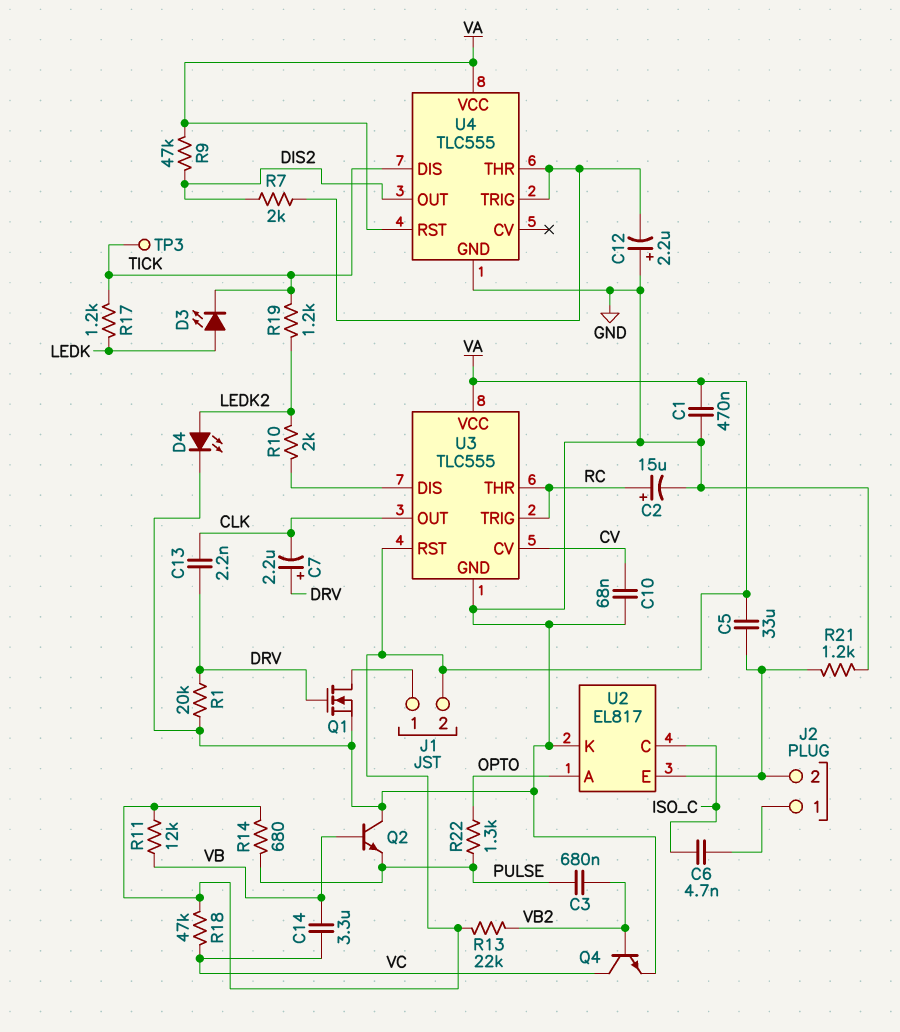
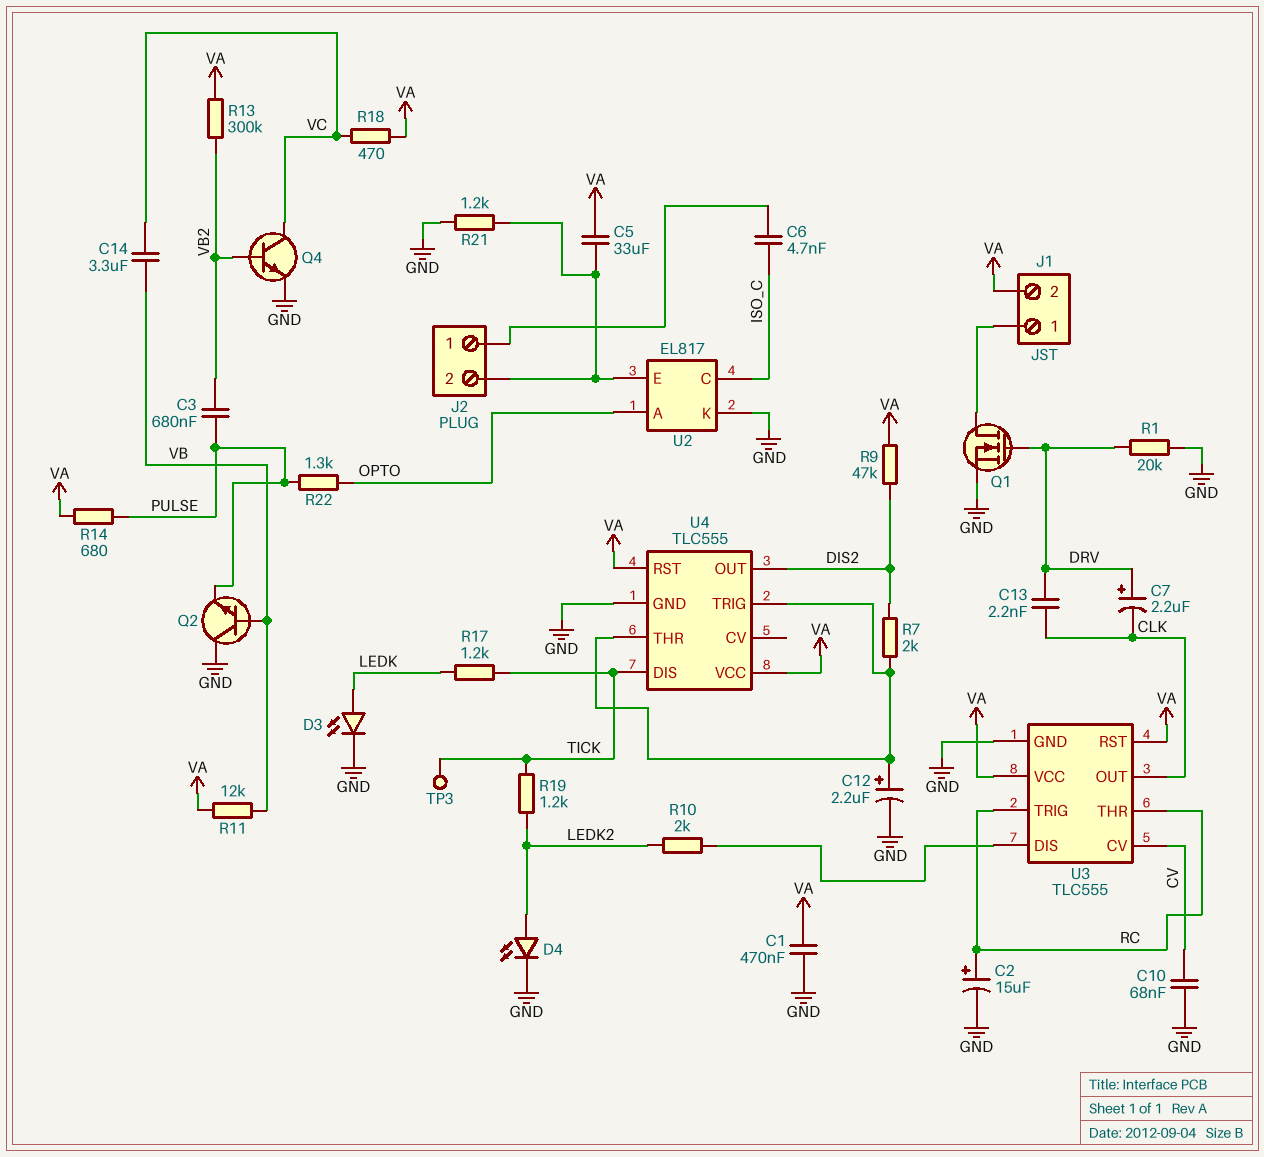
C12: 2.2uF (plus GND, minus U4/THR) -> 2.2uF (plus U4/THR, minus GND)
D3: LED (A LEDK, K TICK) -> LED (A LEDK, K GND)
R13: 22k (VA, VB2) -> 300k (VA, VB2)
R18: 47k (VA, VC) -> 470 (VA, VC)

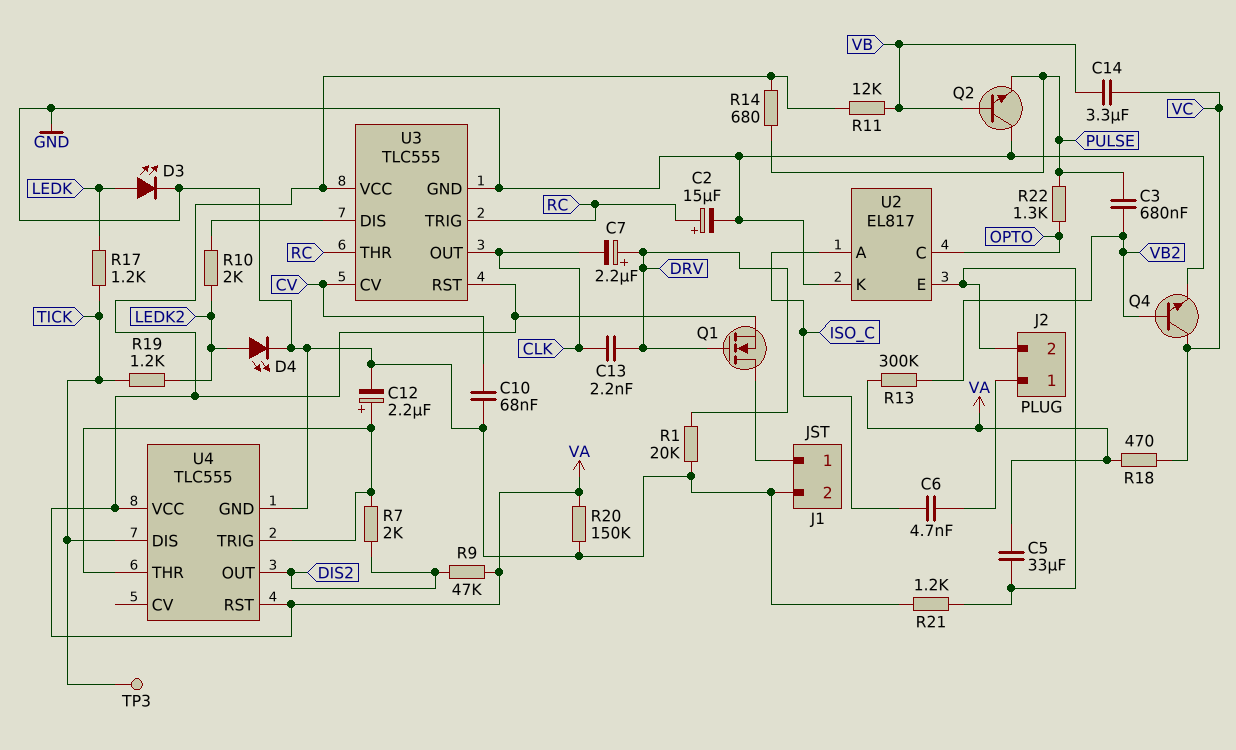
C1: 470nF (GND, VA) -> none
J1 pin 2: VA -> GND
Q1: NMOS (G DRV, D J1/1, S GND) -> NMOS (G DRV, D J1/1, S VA)
R20: none -> 150k (GND, VA)
U2 pin A: OPTO -> ISO_C
U2 pin C: ISO_C -> OPTO

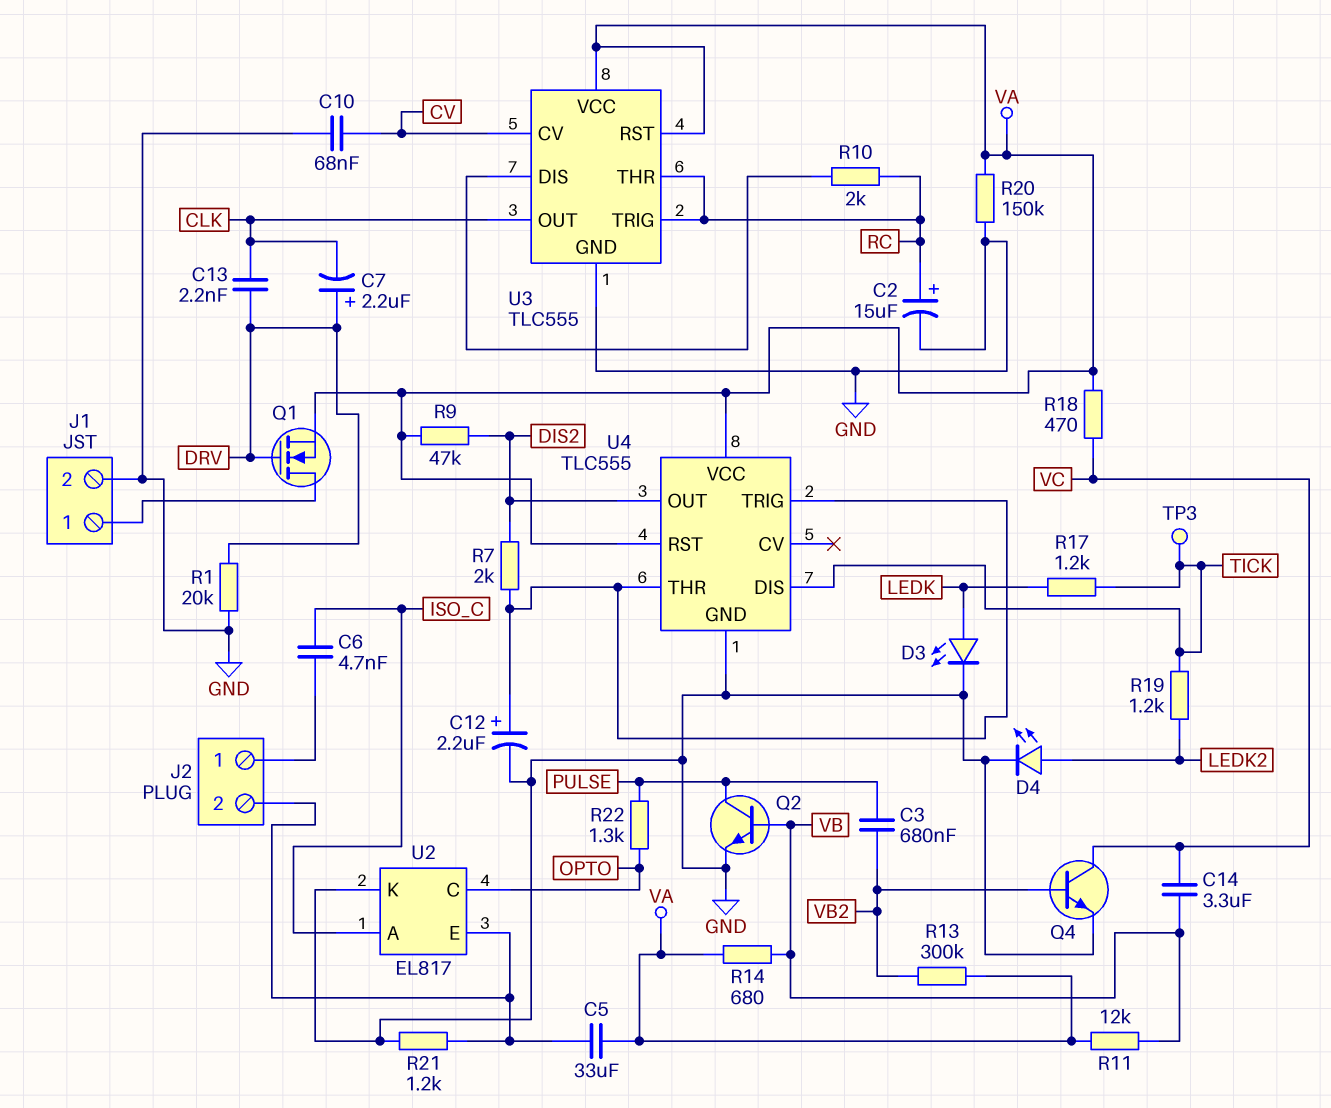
Q2: NPN (B VB, C GND, E PULSE) -> NPN (B VB, C PULSE, E GND)
R10: 2k (LEDK2, U3/DIS) -> 2k (RC, U3/DIS)
R14: 680 (PULSE, VA) -> 680 (VA, VB)

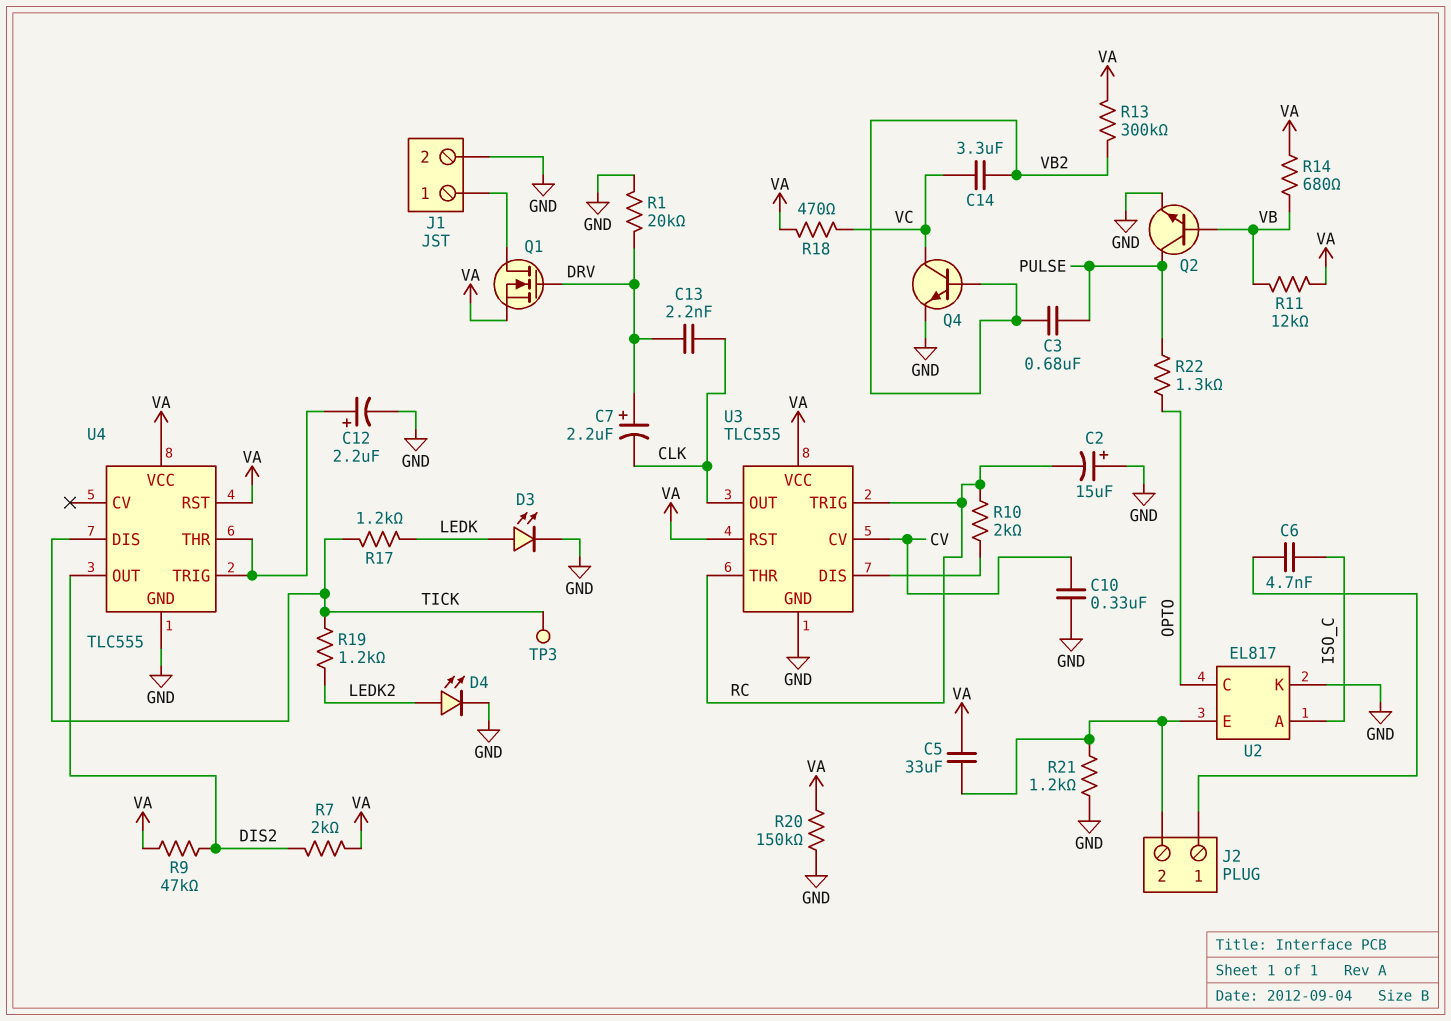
C2: 15uF (plus RC, minus GND) -> 15uF (plus GND, minus RC)
C10: 68nF (CV, GND) -> 330nF (CV, GND)
C14: 3.3uF (VB, VC) -> 3.3uF (VB2, VC)
R7: 2k (DIS2, U4/THR) -> 2k (DIS2, VA)

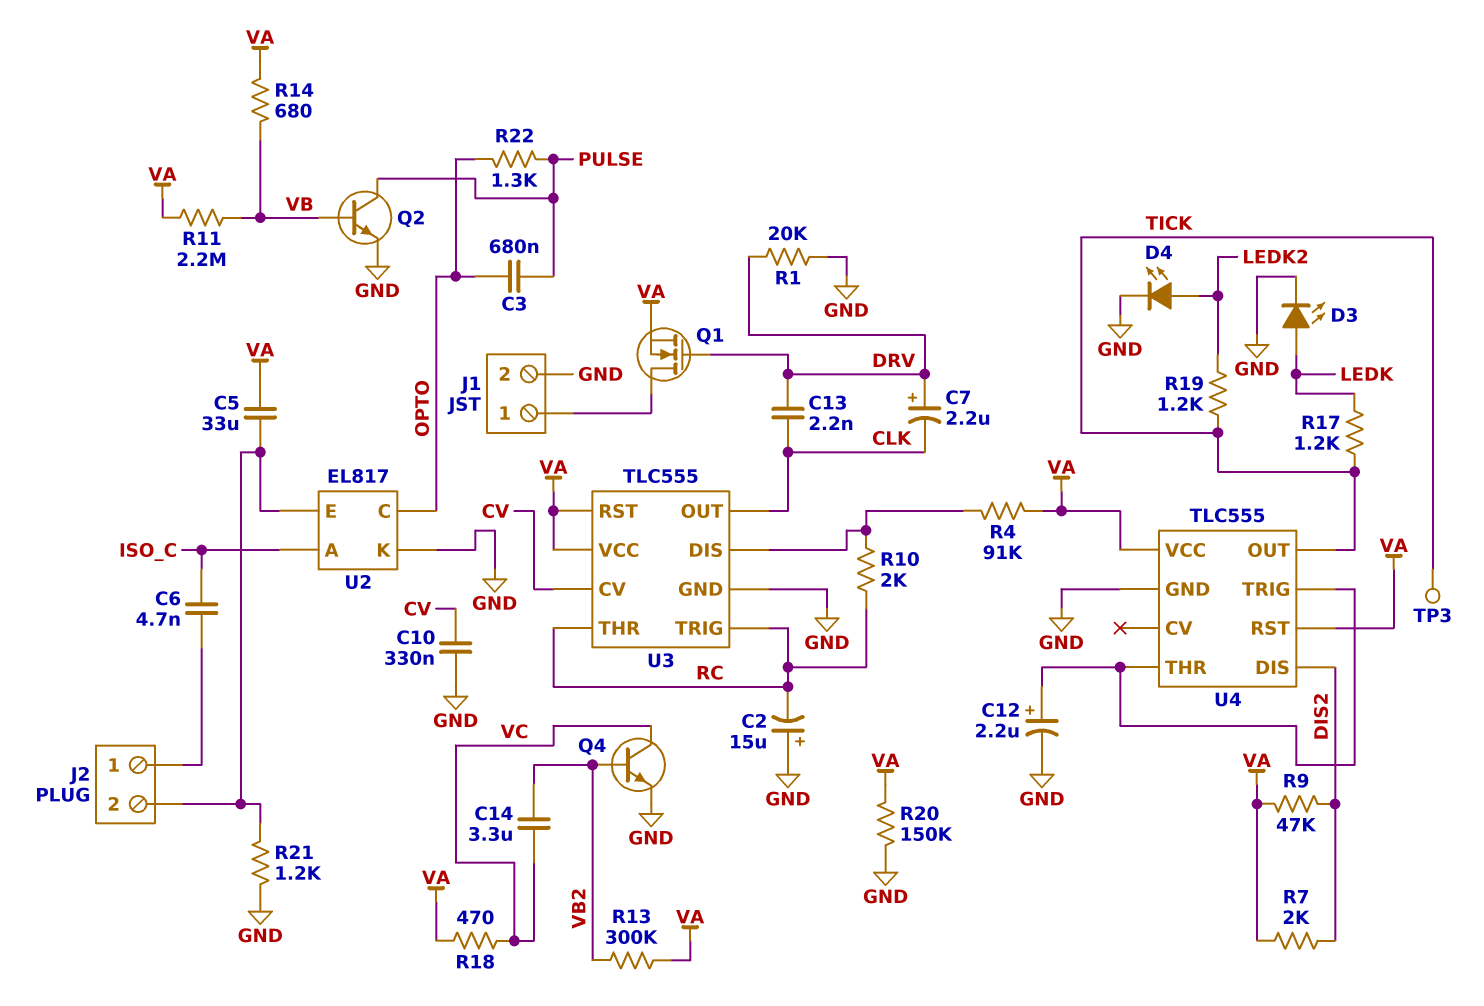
C3: 680nF (PULSE, VB2) -> 680nF (OPTO, PULSE)
R4: none -> 91k (U3/DIS, VA)
R11: 12k (VA, VB) -> 2.2M (VA, VB)
U4 pin DIS: TICK -> DIS2
U4 pin OUT: DIS2 -> TICK

